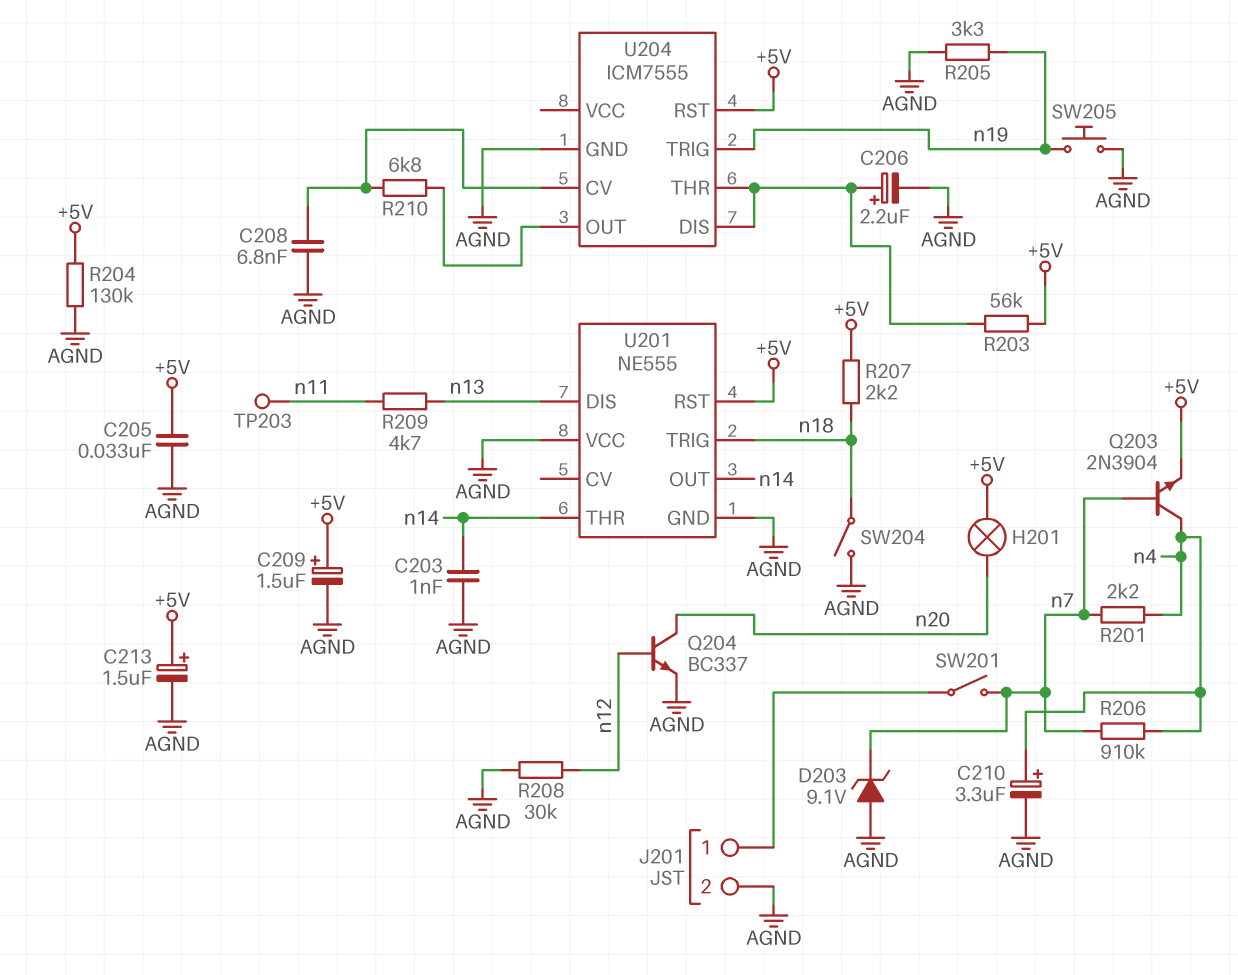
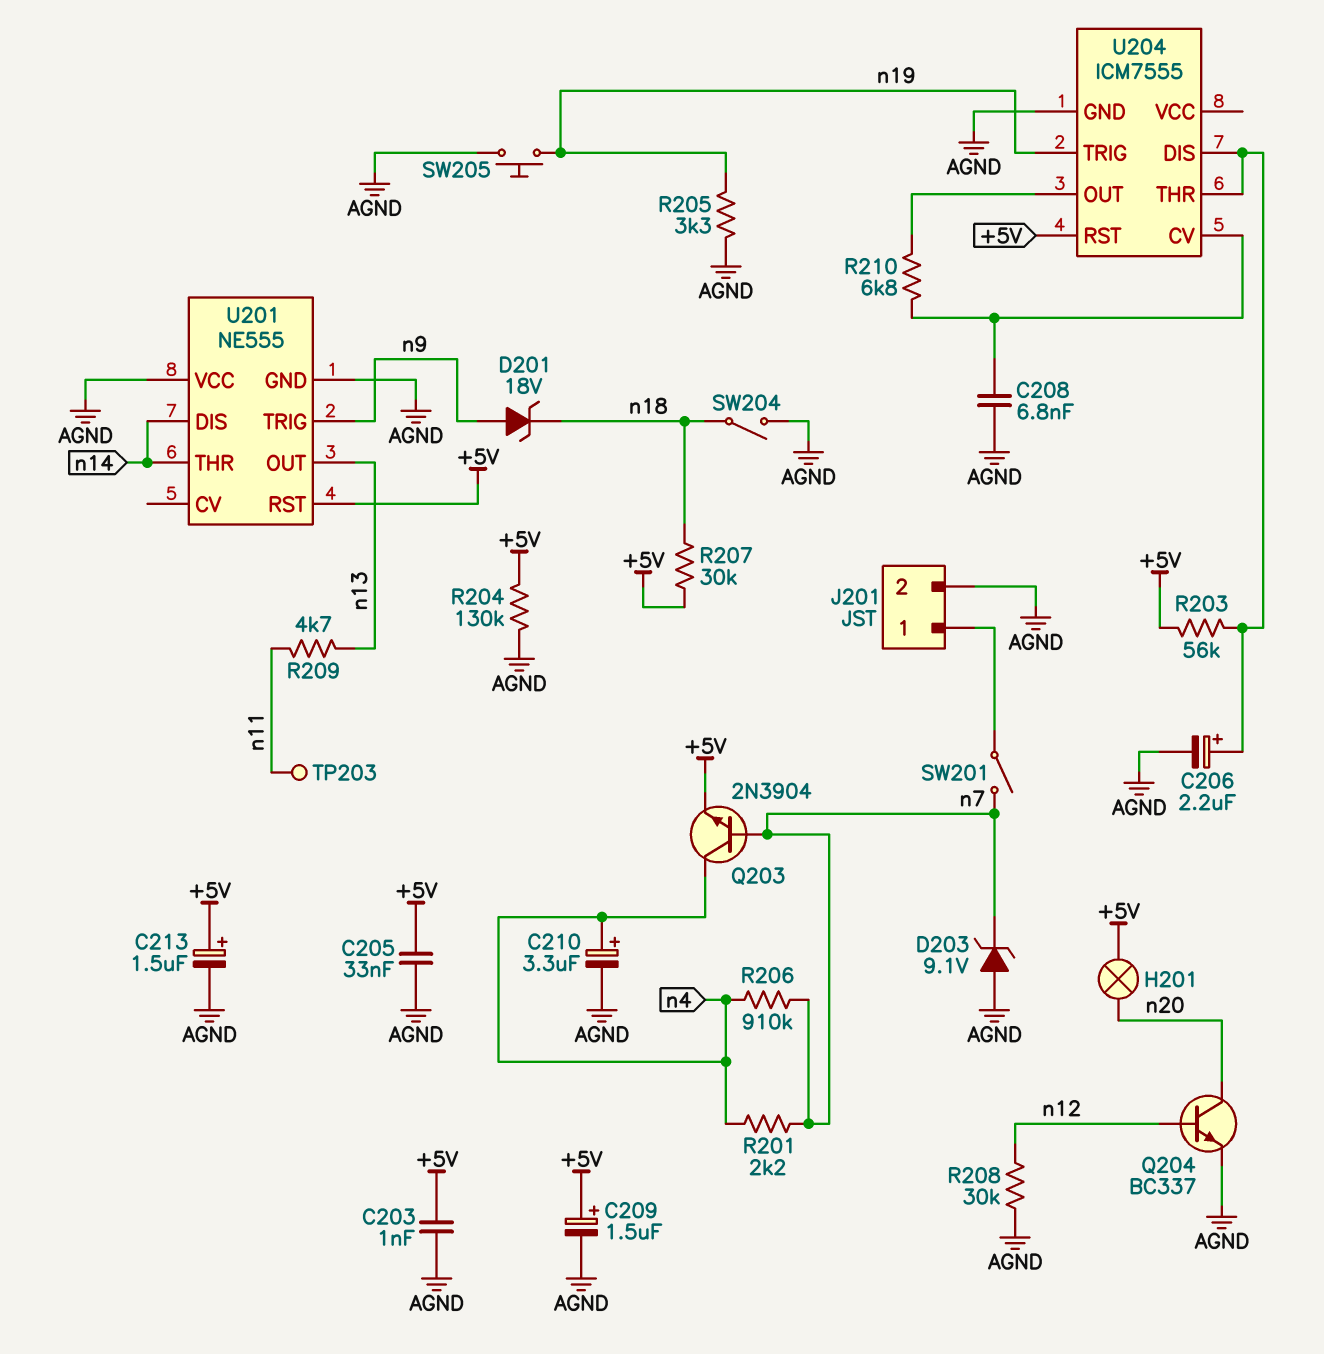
C203: 1nF (AGND, n14) -> 1nF (+5V, AGND)
D201: none -> zener 18V (A n9, K n18)
R207: 2.2k (+5V, n18) -> 30k (+5V, n18)
U201 pin DIS: n13 -> n14
U201 pin OUT: n14 -> n13
U201 pin TRIG: n18 -> n9

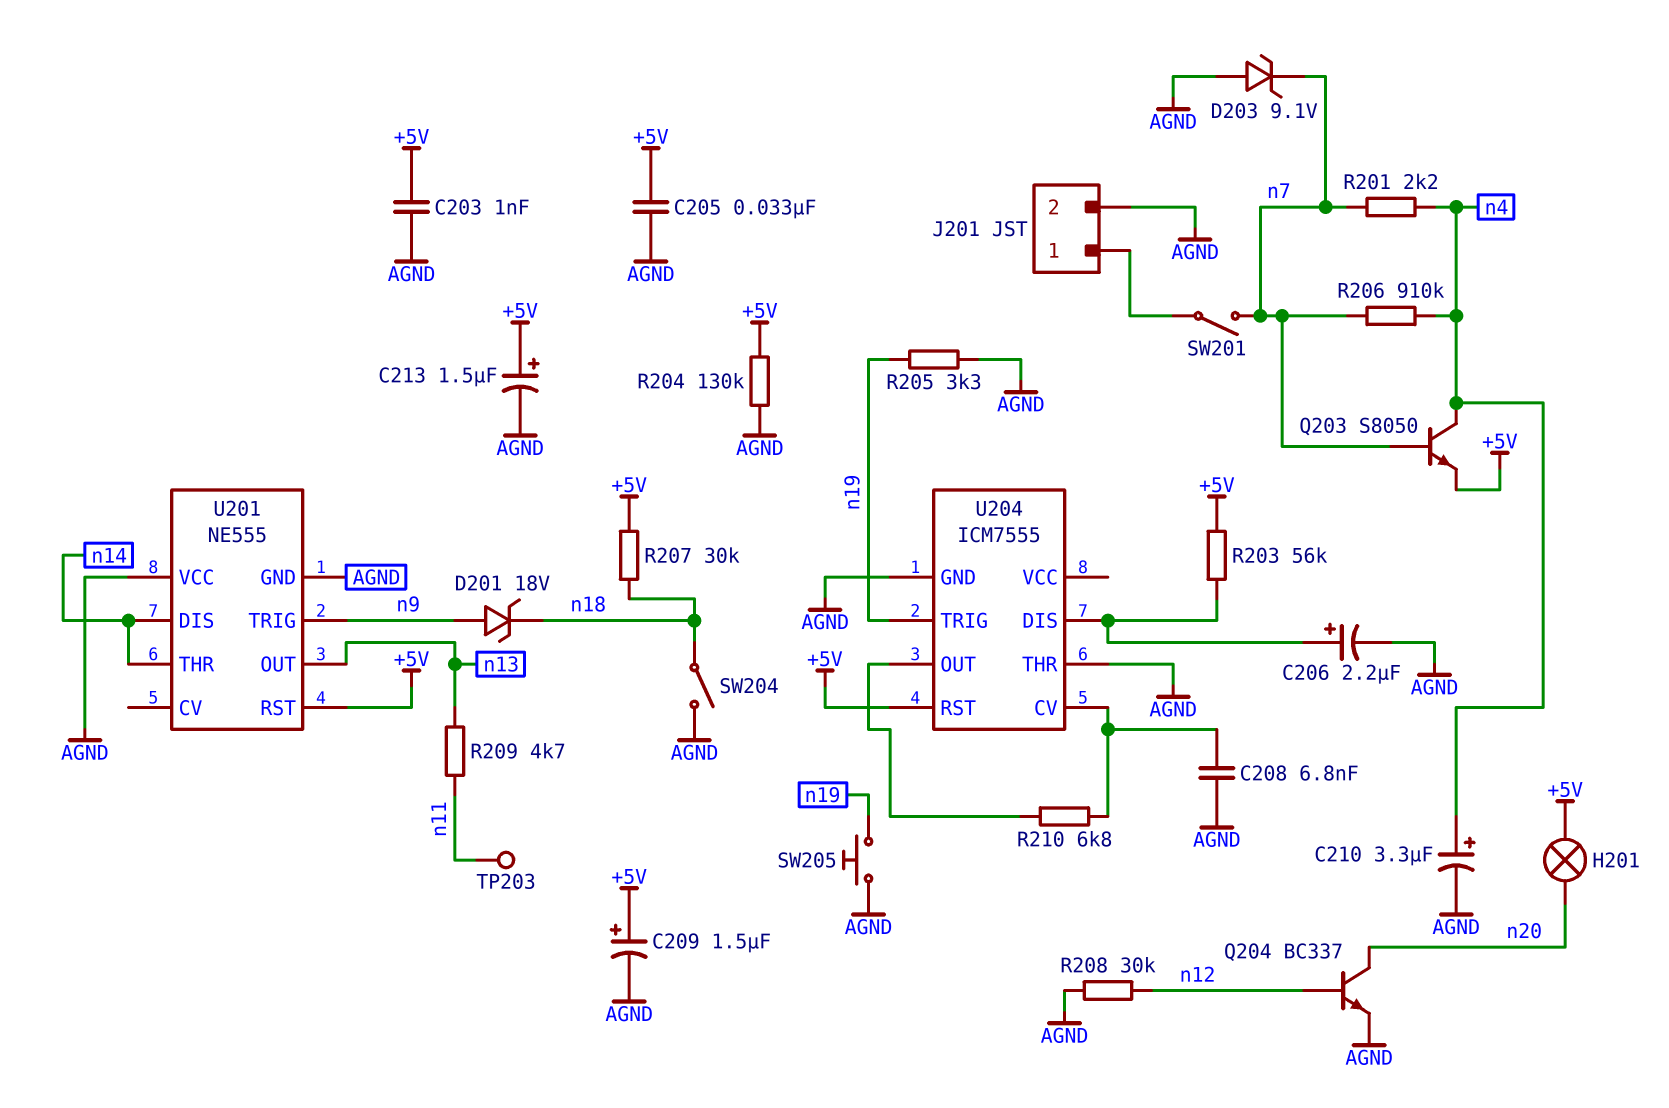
Q203: NPN 2N3904 (B n7, C n4, E +5V) -> NPN S8050 (B n7, C n4, E +5V)
U204 pin THR: U204/DIS -> AGND

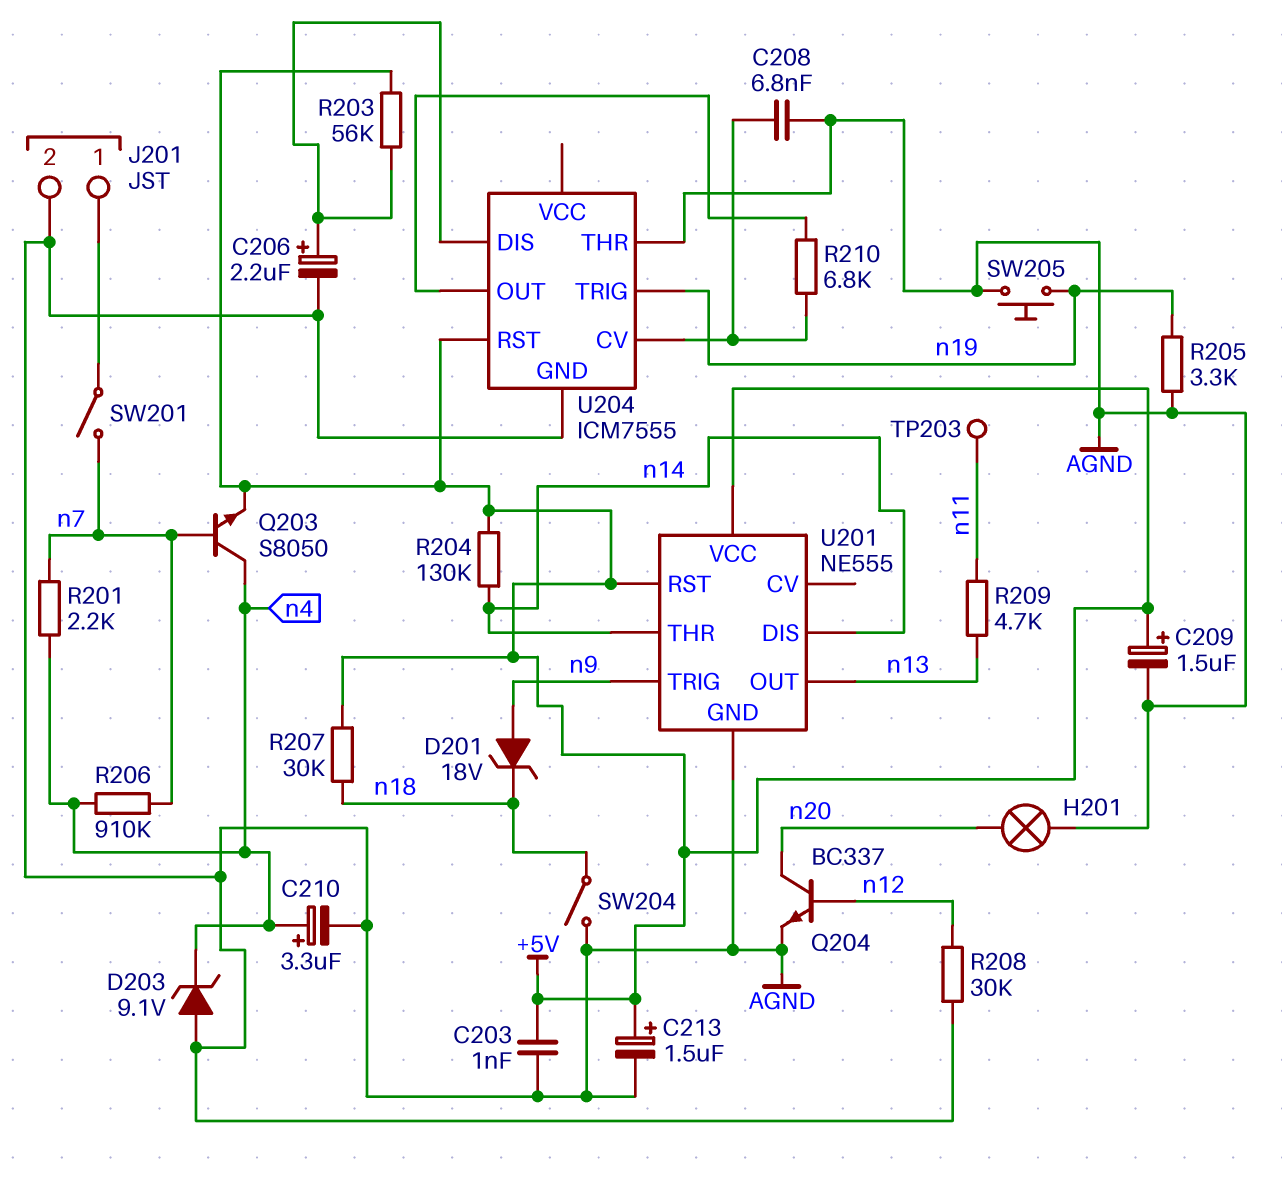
C205: 33nF (+5V, AGND) -> none
D203: zener 9.1V (A AGND, K n7) -> zener 9.1V (A AGND, K n4)
H201: lamp (+5V, n20) -> lamp (AGND, n20)
R204: 130k (+5V, AGND) -> 130k (+5V, n14)
U201 pin VCC: AGND -> +5V

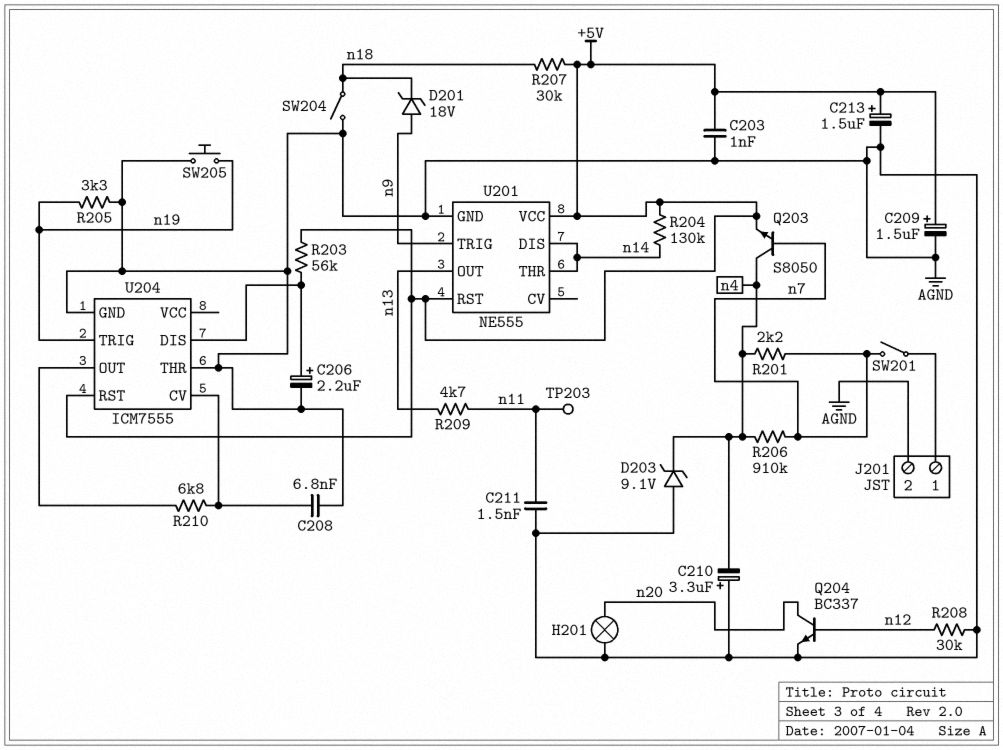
C210: 3.3uF (plus n4, minus AGND) -> 3.3uF (plus AGND, minus n4)
C211: none -> 1.5nF (AGND, n11)

